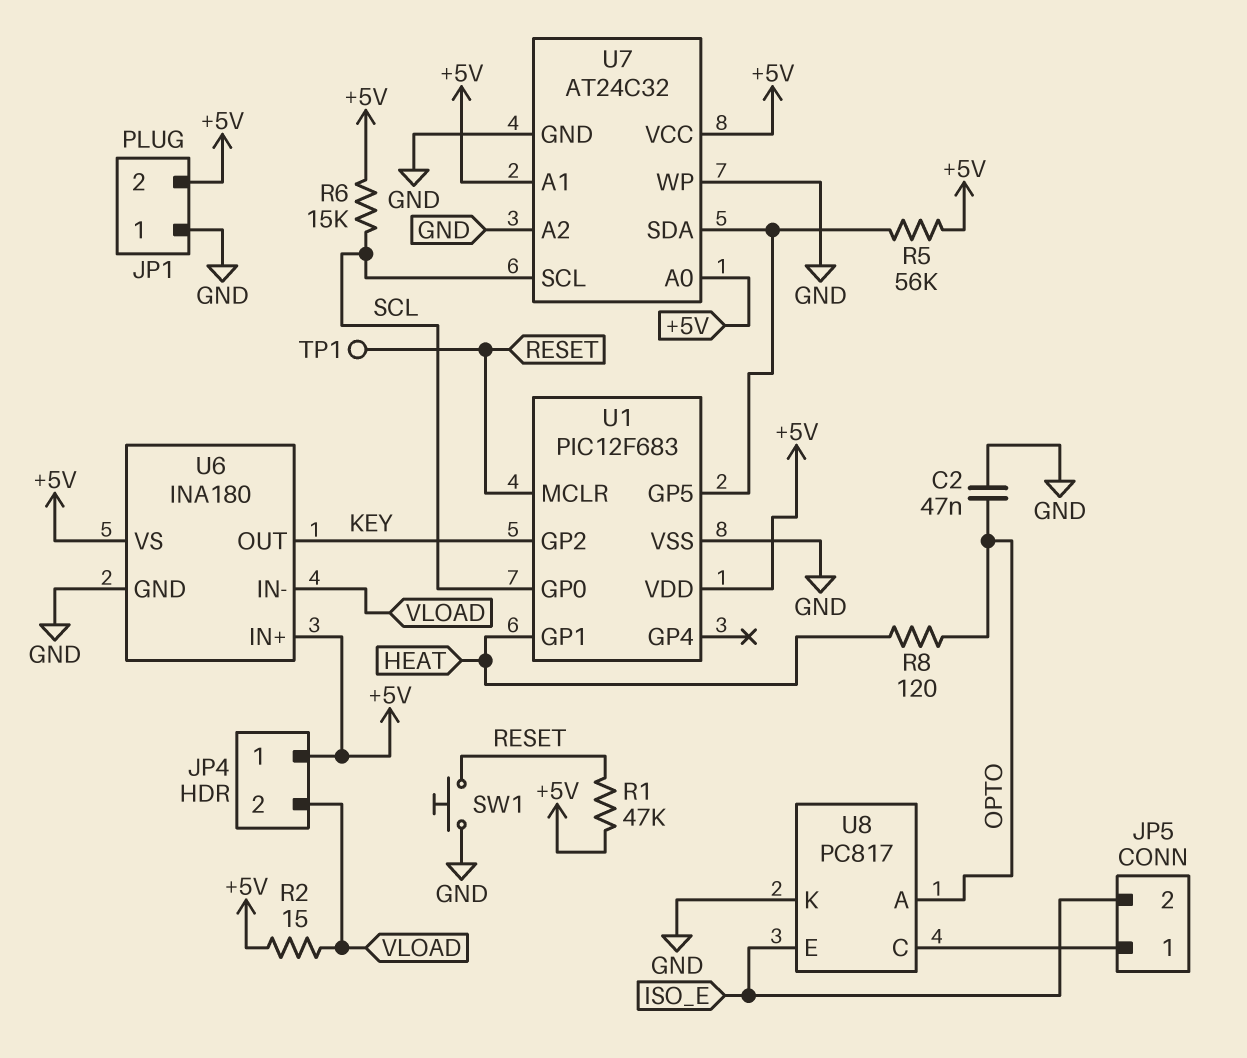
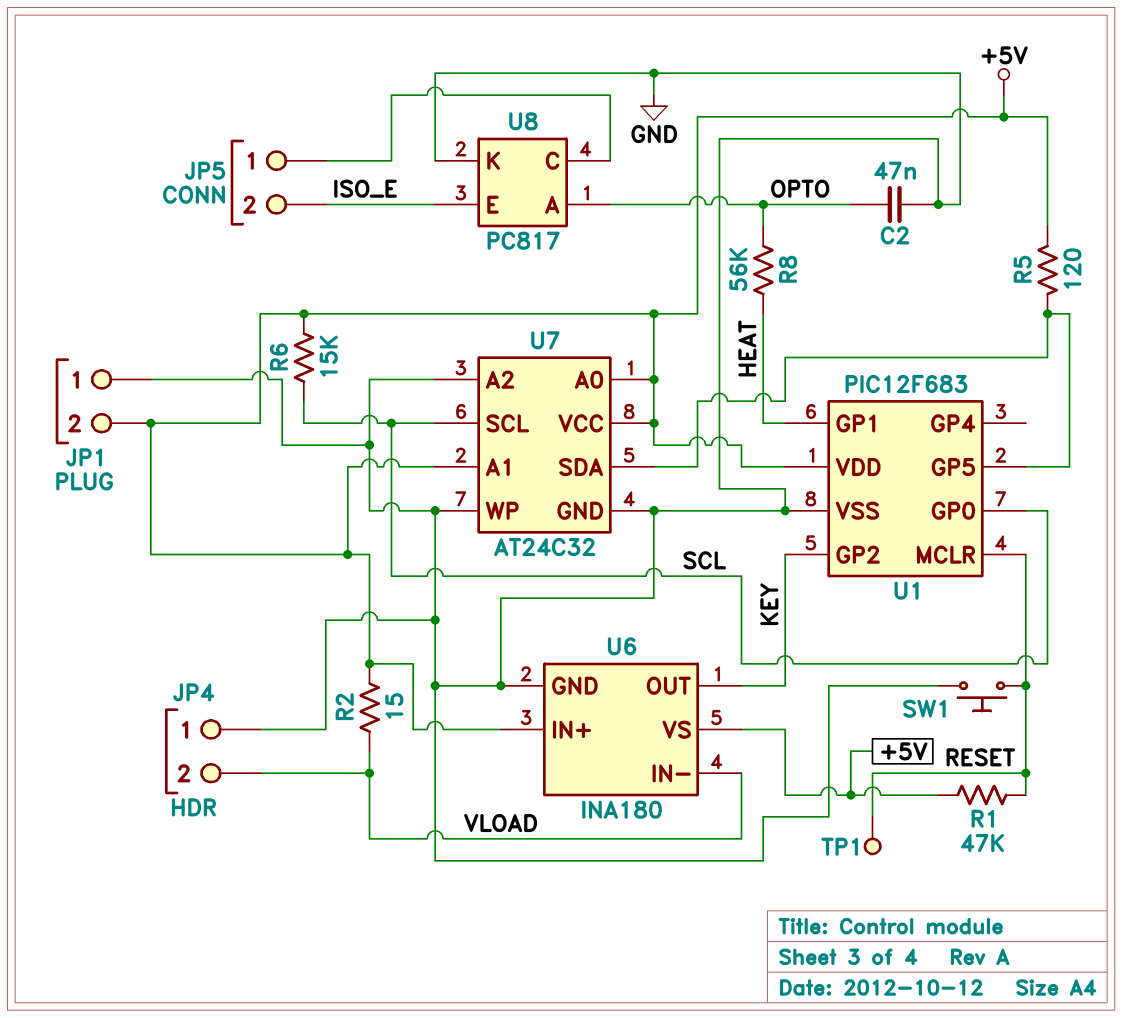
JP4 pin 1: +5V -> GND
R5: 56k (+5V, U1/GP5) -> 120 (+5V, U1/GP5)
R8: 120 (HEAT, OPTO) -> 56k (HEAT, OPTO)

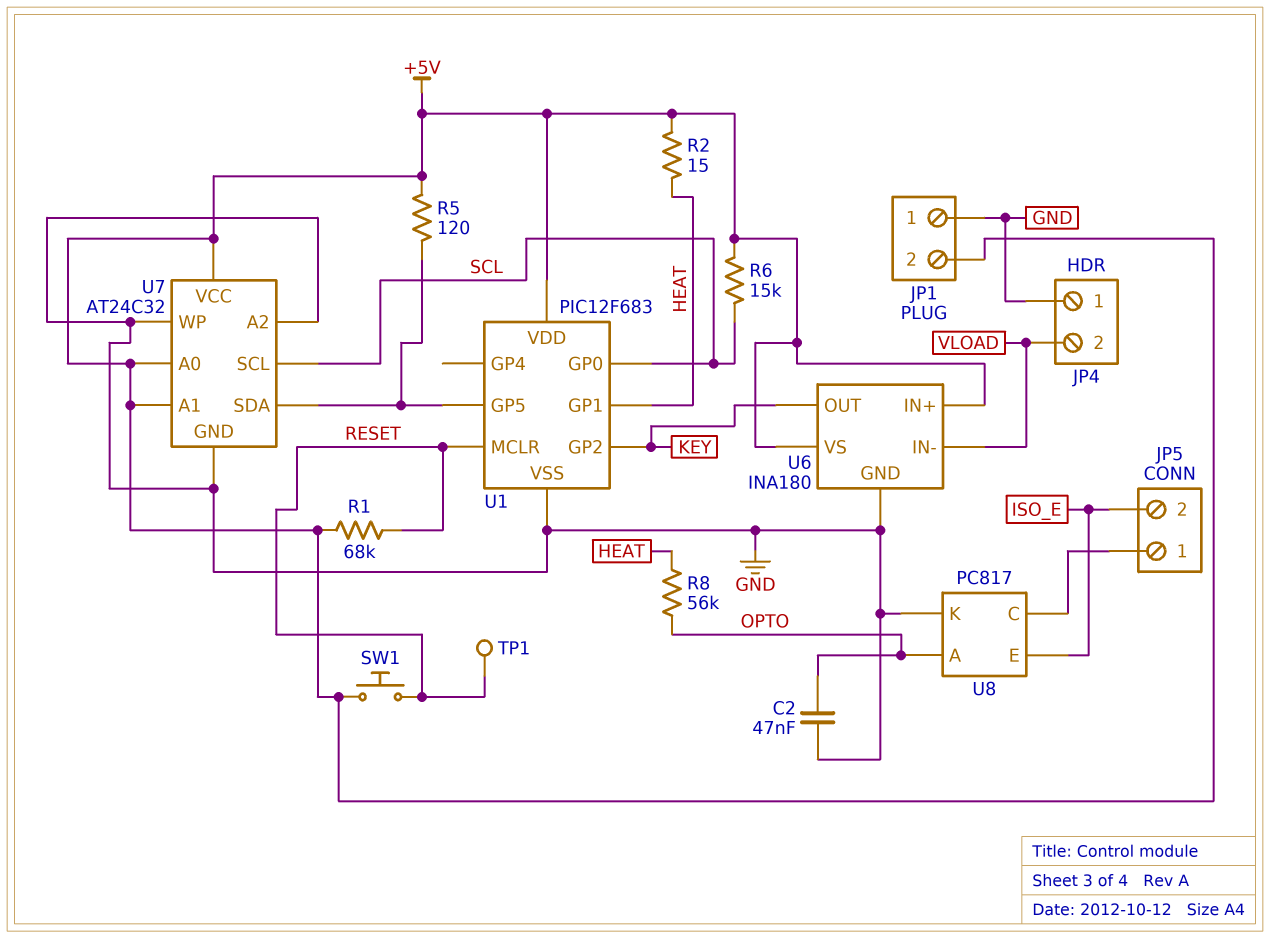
R1: 47k (+5V, RESET) -> 68k (+5V, RESET)
R2: 15 (+5V, VLOAD) -> 15 (+5V, HEAT)
SW1: button (GND, RESET) -> button (+5V, RESET)

